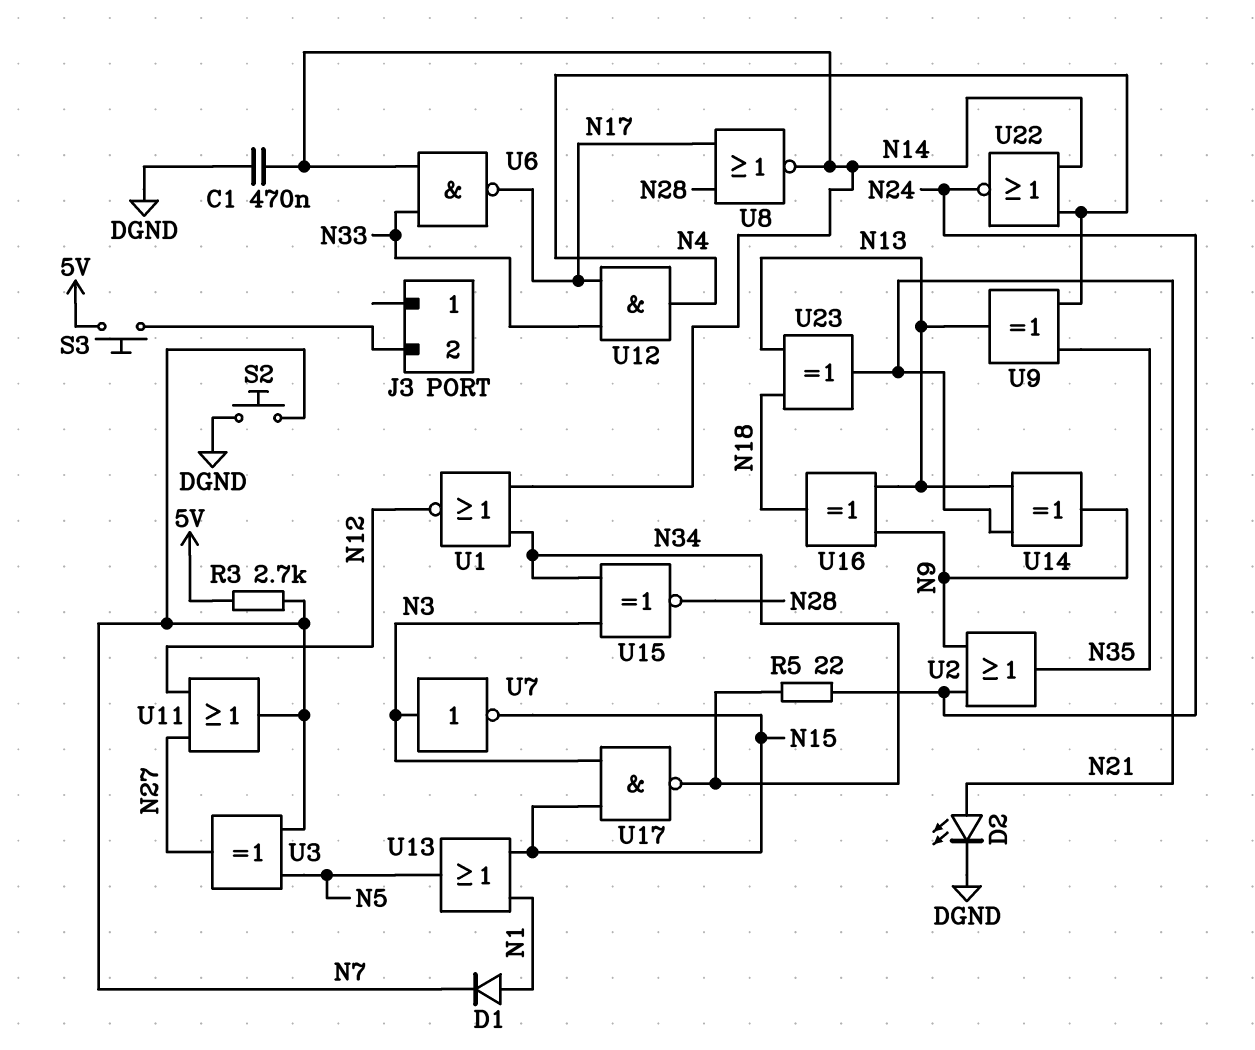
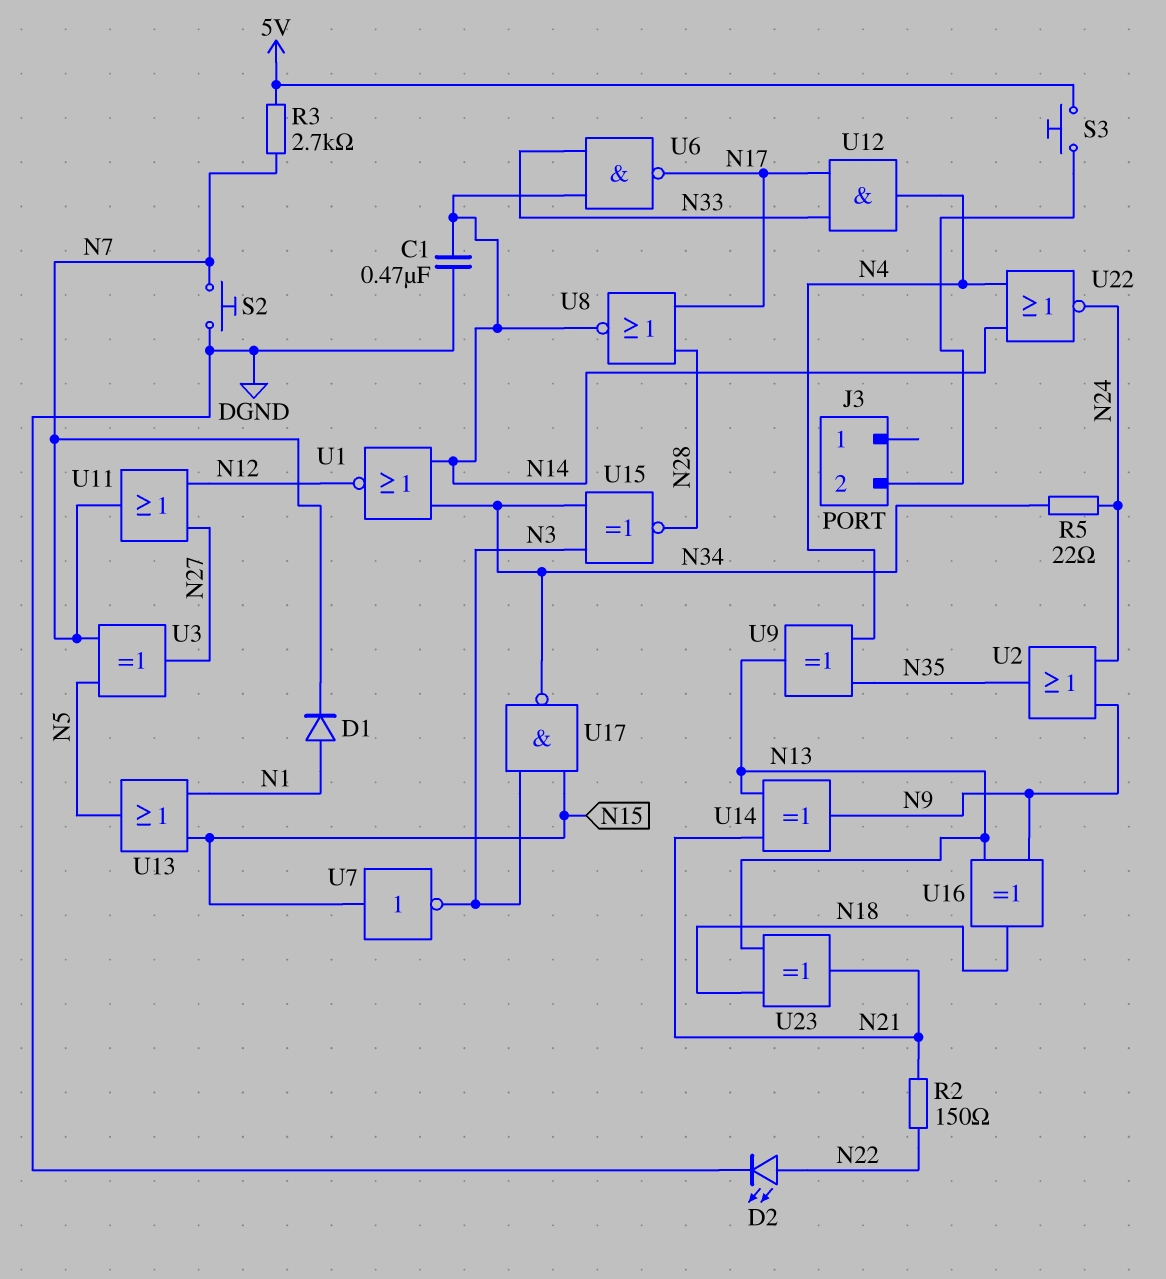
D2: LED (A N21, K DGND) -> LED (A N22, K DGND)
R2: none -> 150 (N21, N22)
U7: NOT (in N3, out N15) -> NOT (in N15, out N3)

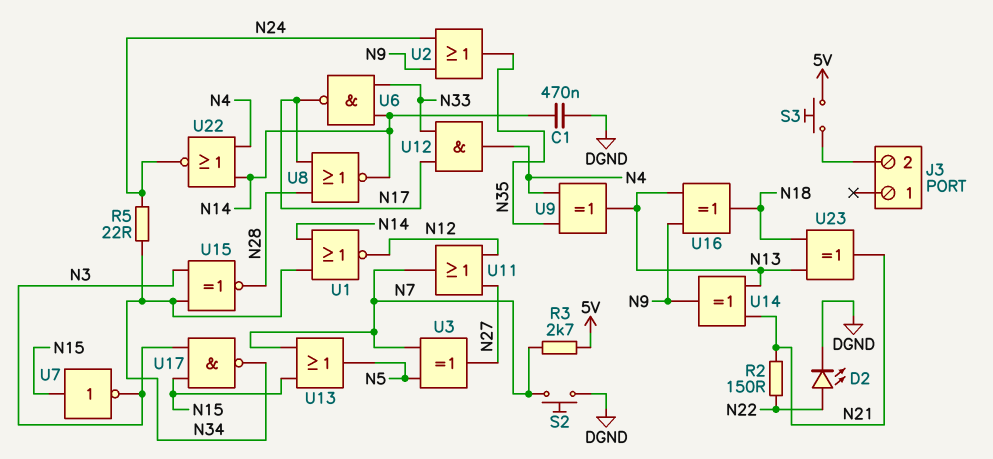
D1: diode (A N1, K N7) -> none
U13: OR (in N1, in N15, out N5) -> OR (in N7, in N15, out N5)

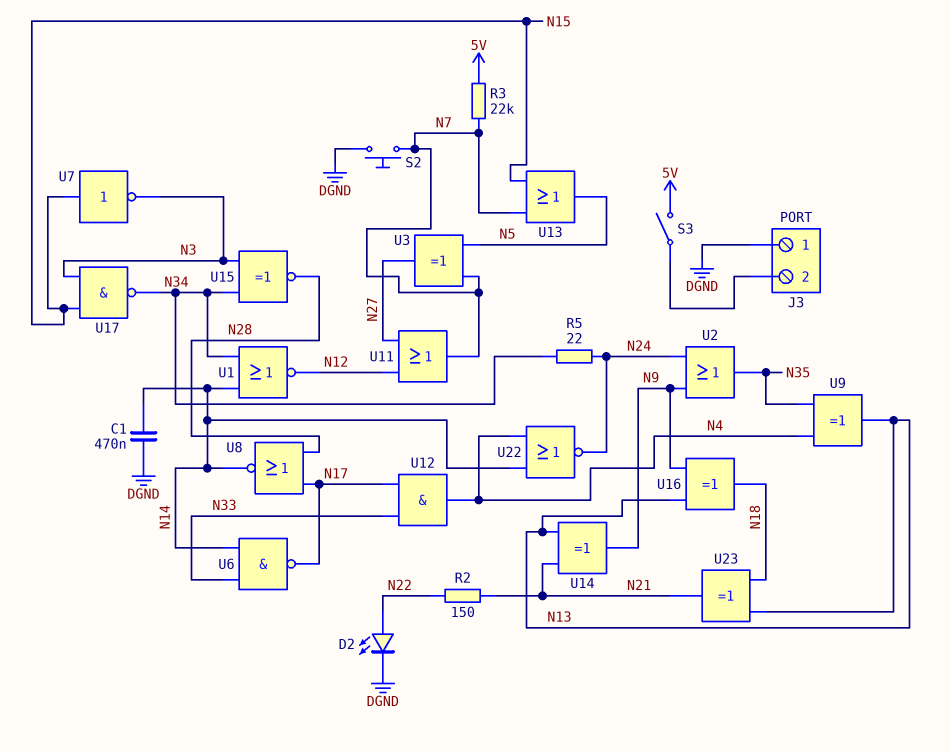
J3 pin 1: none -> DGND
R3: 2.7k (5V, N7) -> 22k (5V, N7)
S3: button (5V, J3/2) -> switch (5V, J3/2)

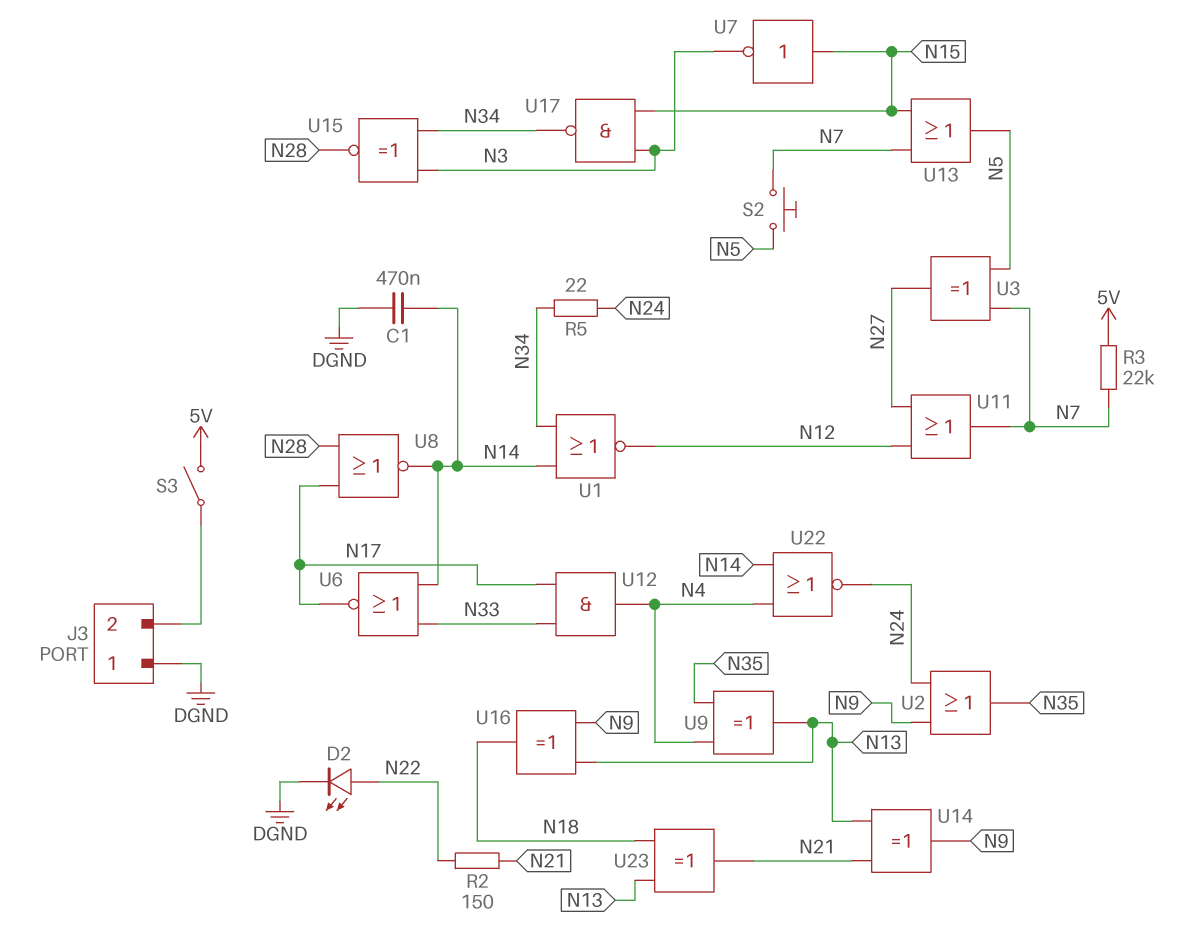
S2: button (DGND, N7) -> button (N5, N7)
U6: NAND (in N14, in N33, out N17) -> NOR (in N14, in N33, out N17)

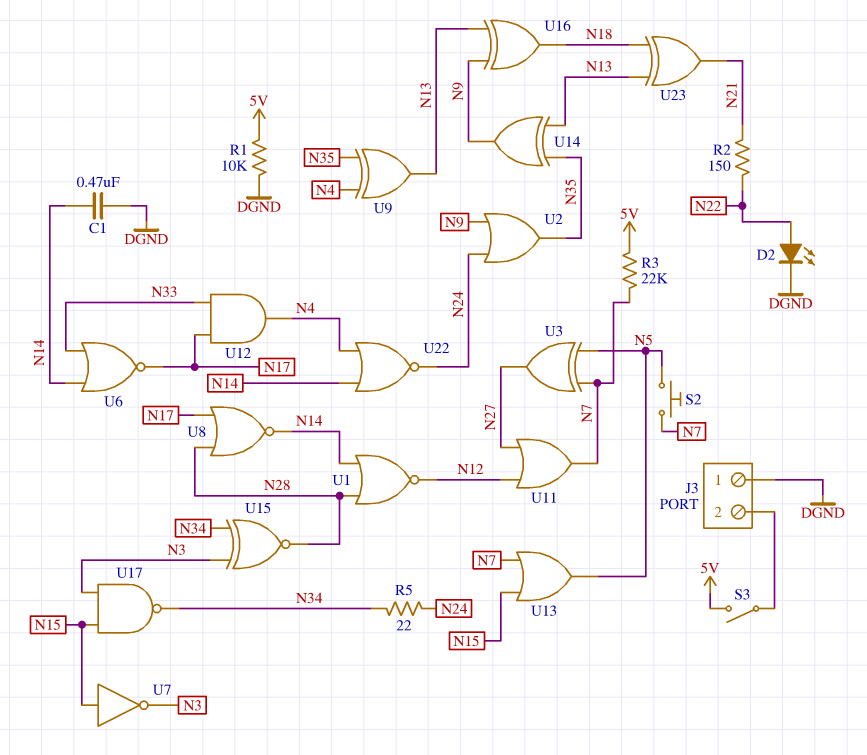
R1: none -> 10k (5V, DGND)
U1: NOR (in N14, in N34, out N12) -> NOR (in N14, in N28, out N12)
U14: XOR (in N13, in N21, out N9) -> XOR (in N13, in N35, out N9)

